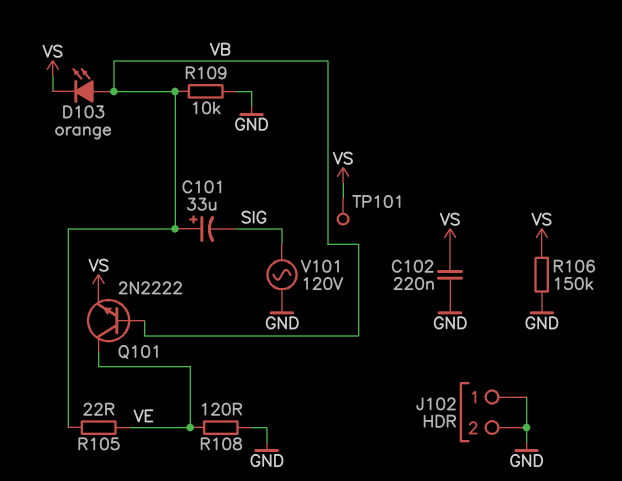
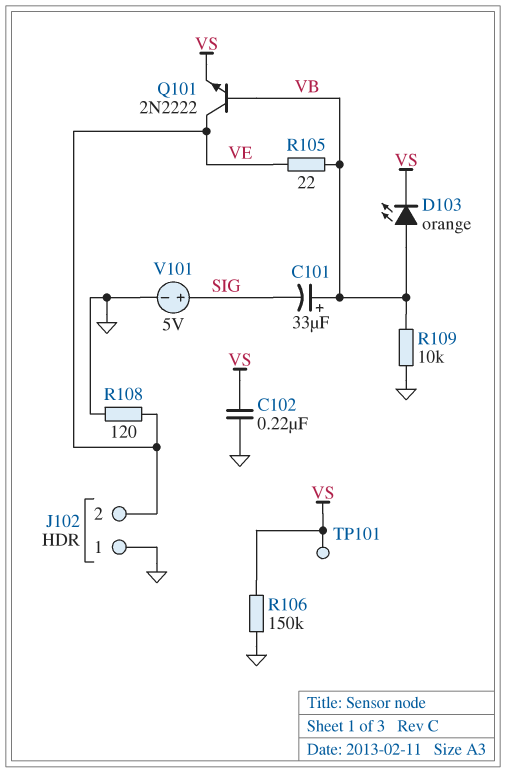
J102 pin 2: GND -> VE
V101: AC 120V (GND, SIG) -> 5V (plus SIG, minus GND)

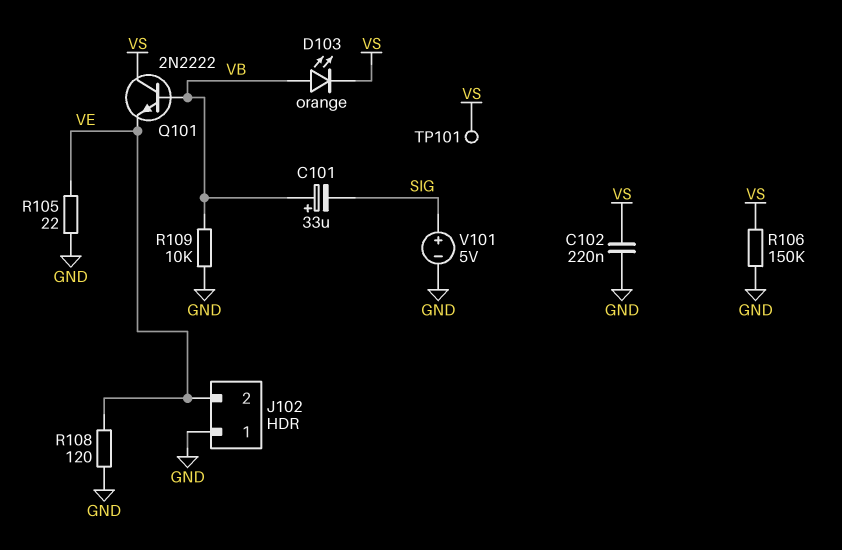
Q101: NPN 2N2222 (B VB, C VE, E VS) -> NPN 2N2222 (B VB, C VS, E VE)
R105: 22 (VB, VE) -> 22 (GND, VE)

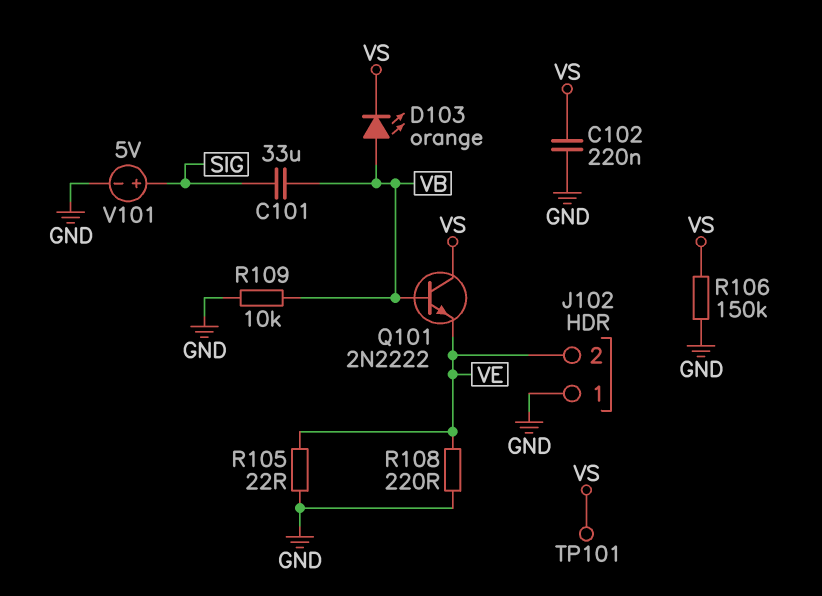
C101: 33uF (plus VB, minus SIG) -> 33uF (SIG, VB)
R108: 120 (GND, VE) -> 220 (GND, VE)

